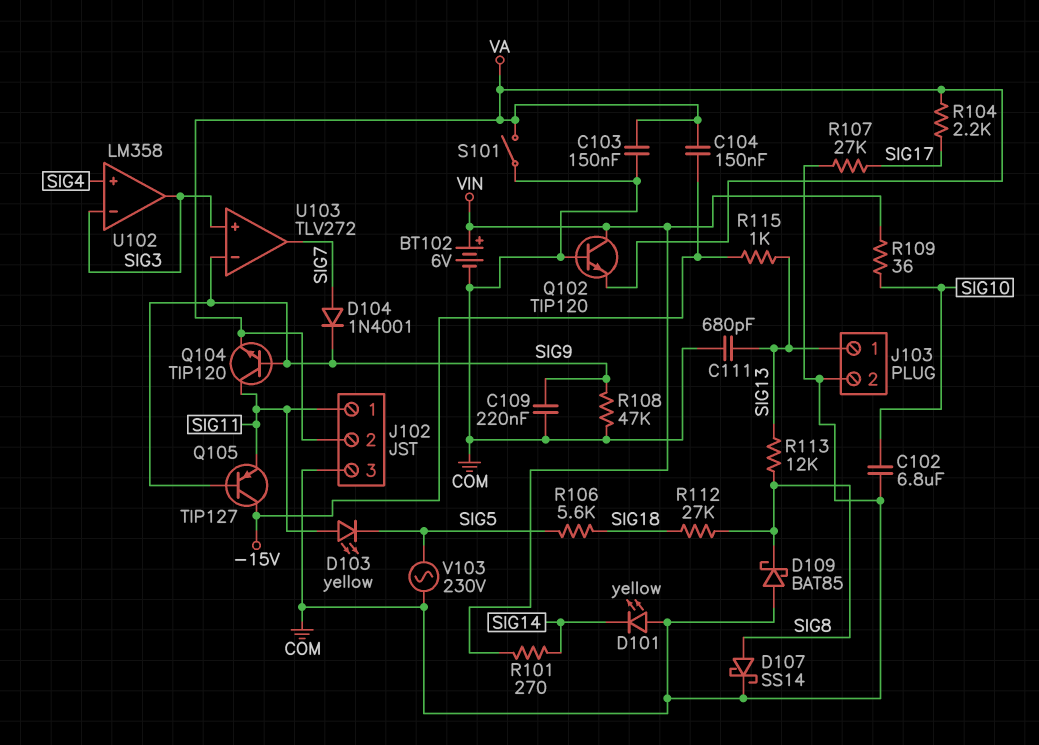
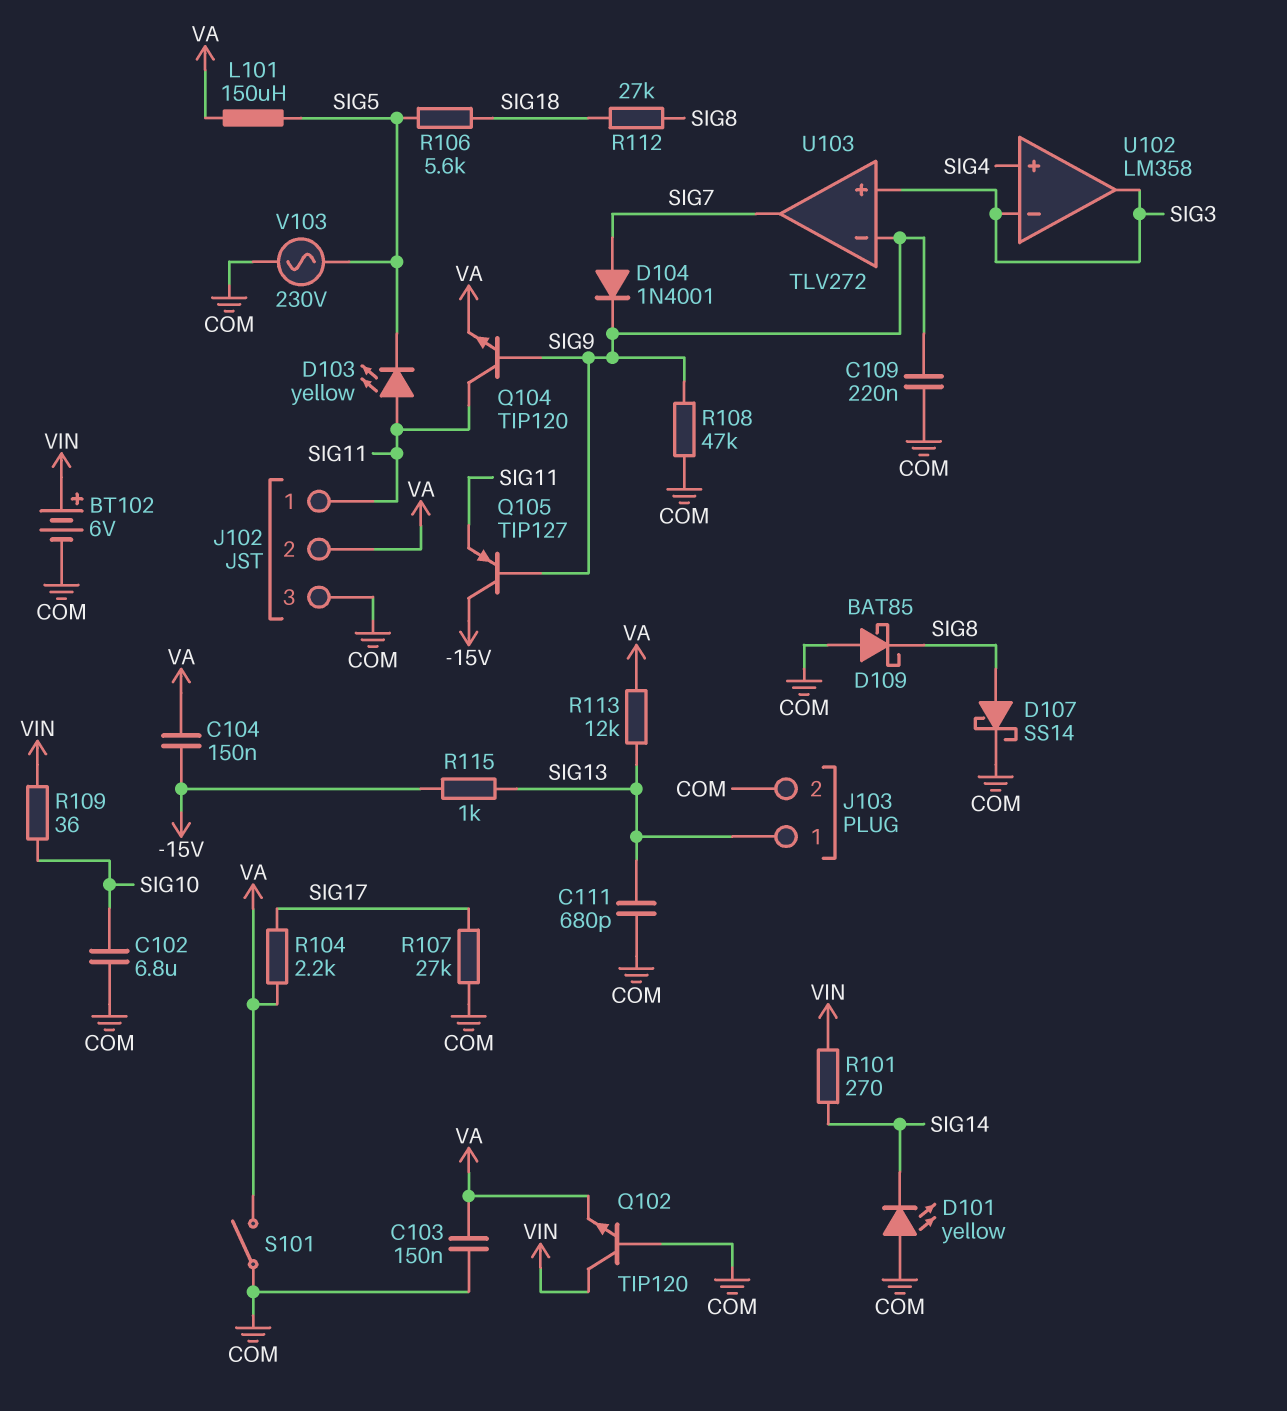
L101: none -> 150uH (SIG5, VA)
R113: 12k (SIG8, SIG13) -> 12k (SIG13, VA)

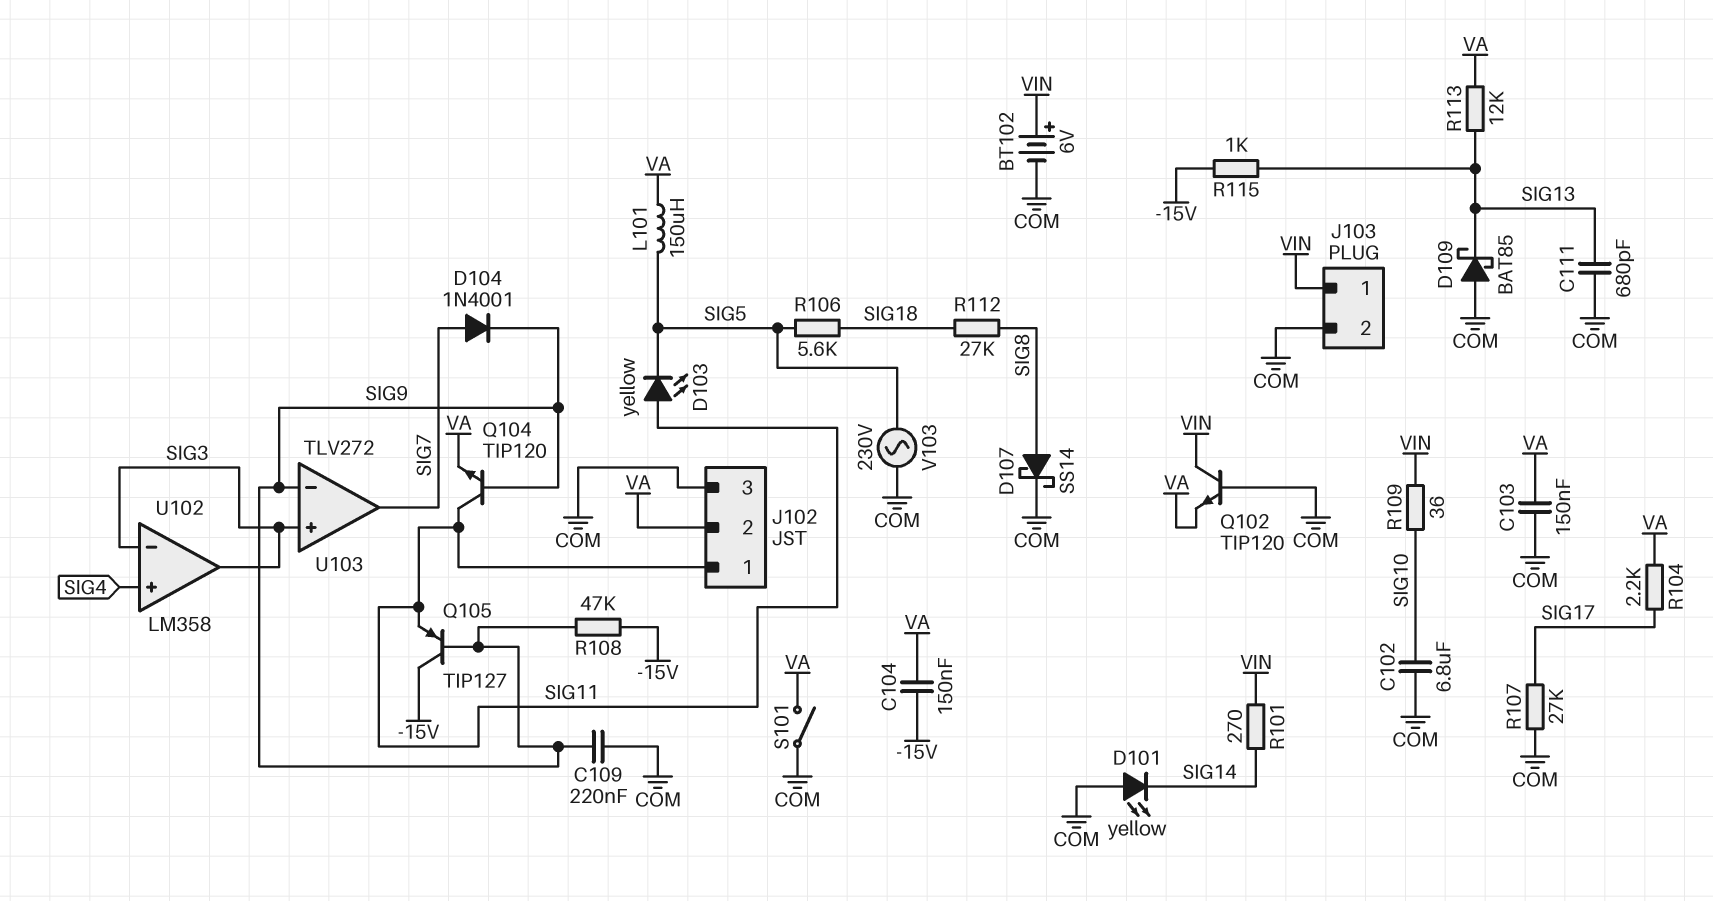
D109: schottky BAT85 (A COM, K SIG8) -> schottky BAT85 (A COM, K SIG13)
J103 pin 1: SIG13 -> VIN
R108: 47k (COM, SIG9) -> 47k (-15V, SIG9)

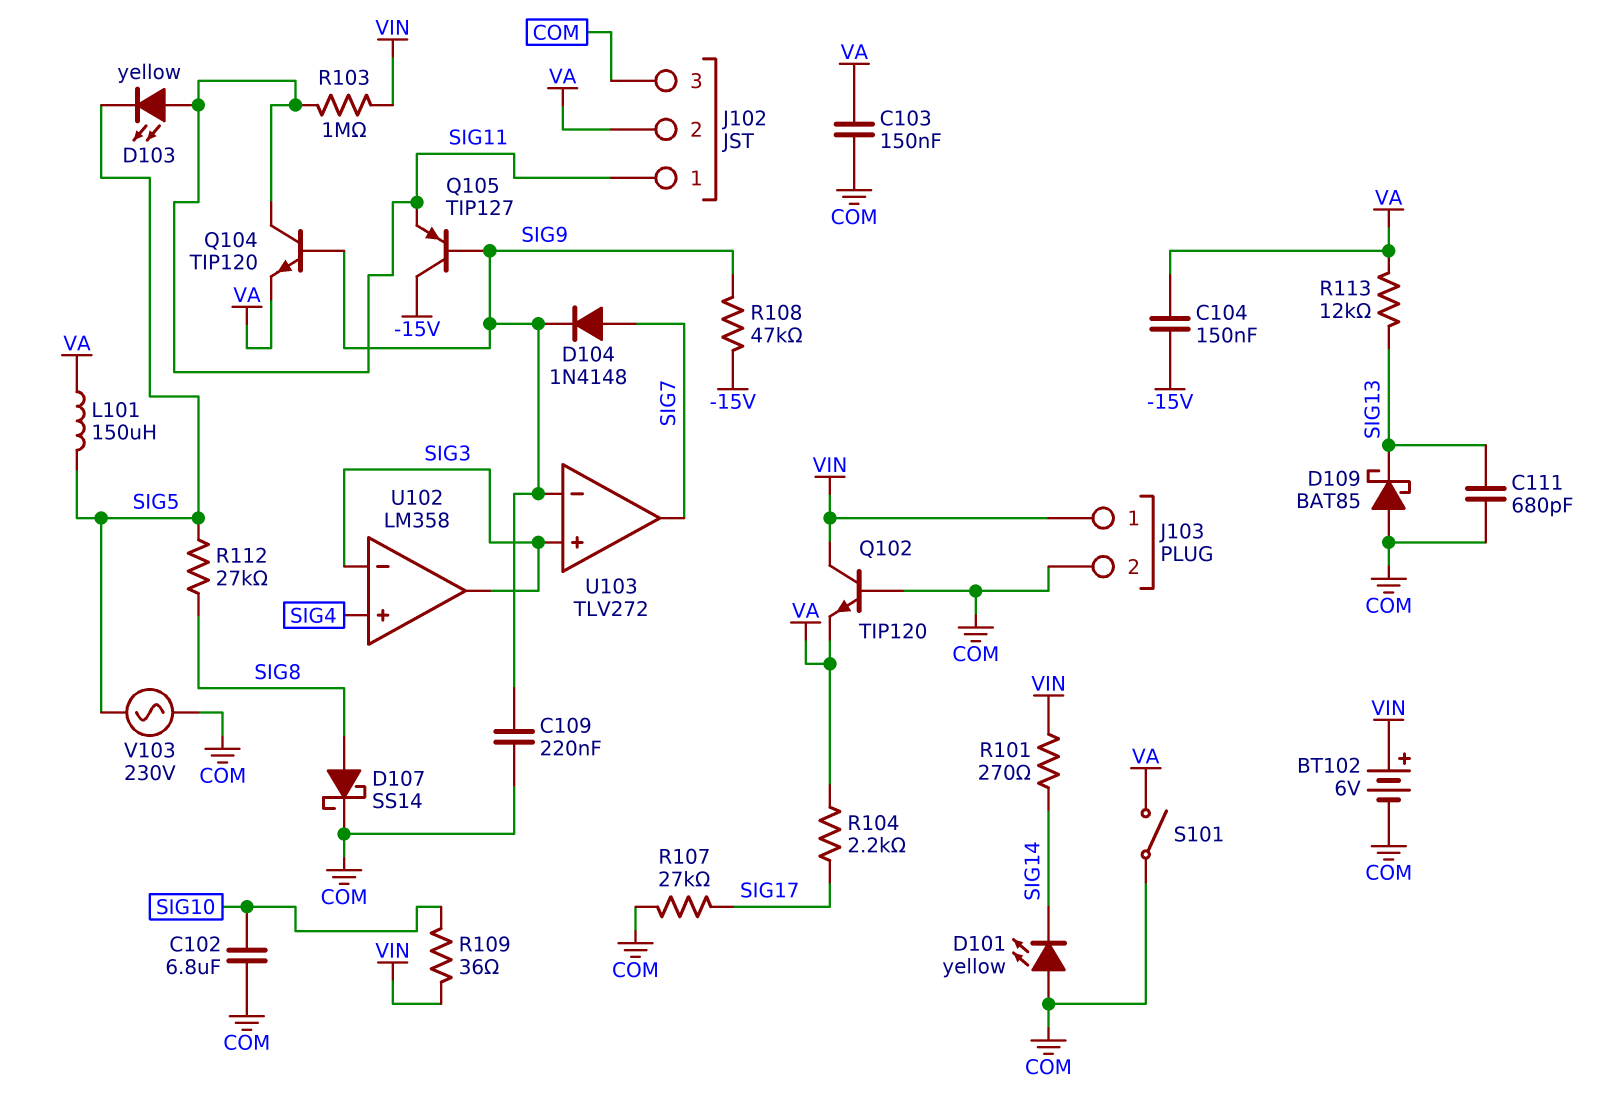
D104: diode 1N4001 (A SIG7, K SIG9) -> diode 1N4148 (A SIG7, K SIG9)
R103: none -> 1M (SIG11, VIN)
R106: 5.6k (SIG5, SIG18) -> none
R112: 27k (SIG8, SIG18) -> 27k (SIG5, SIG8)
R115: 1k (-15V, SIG13) -> none

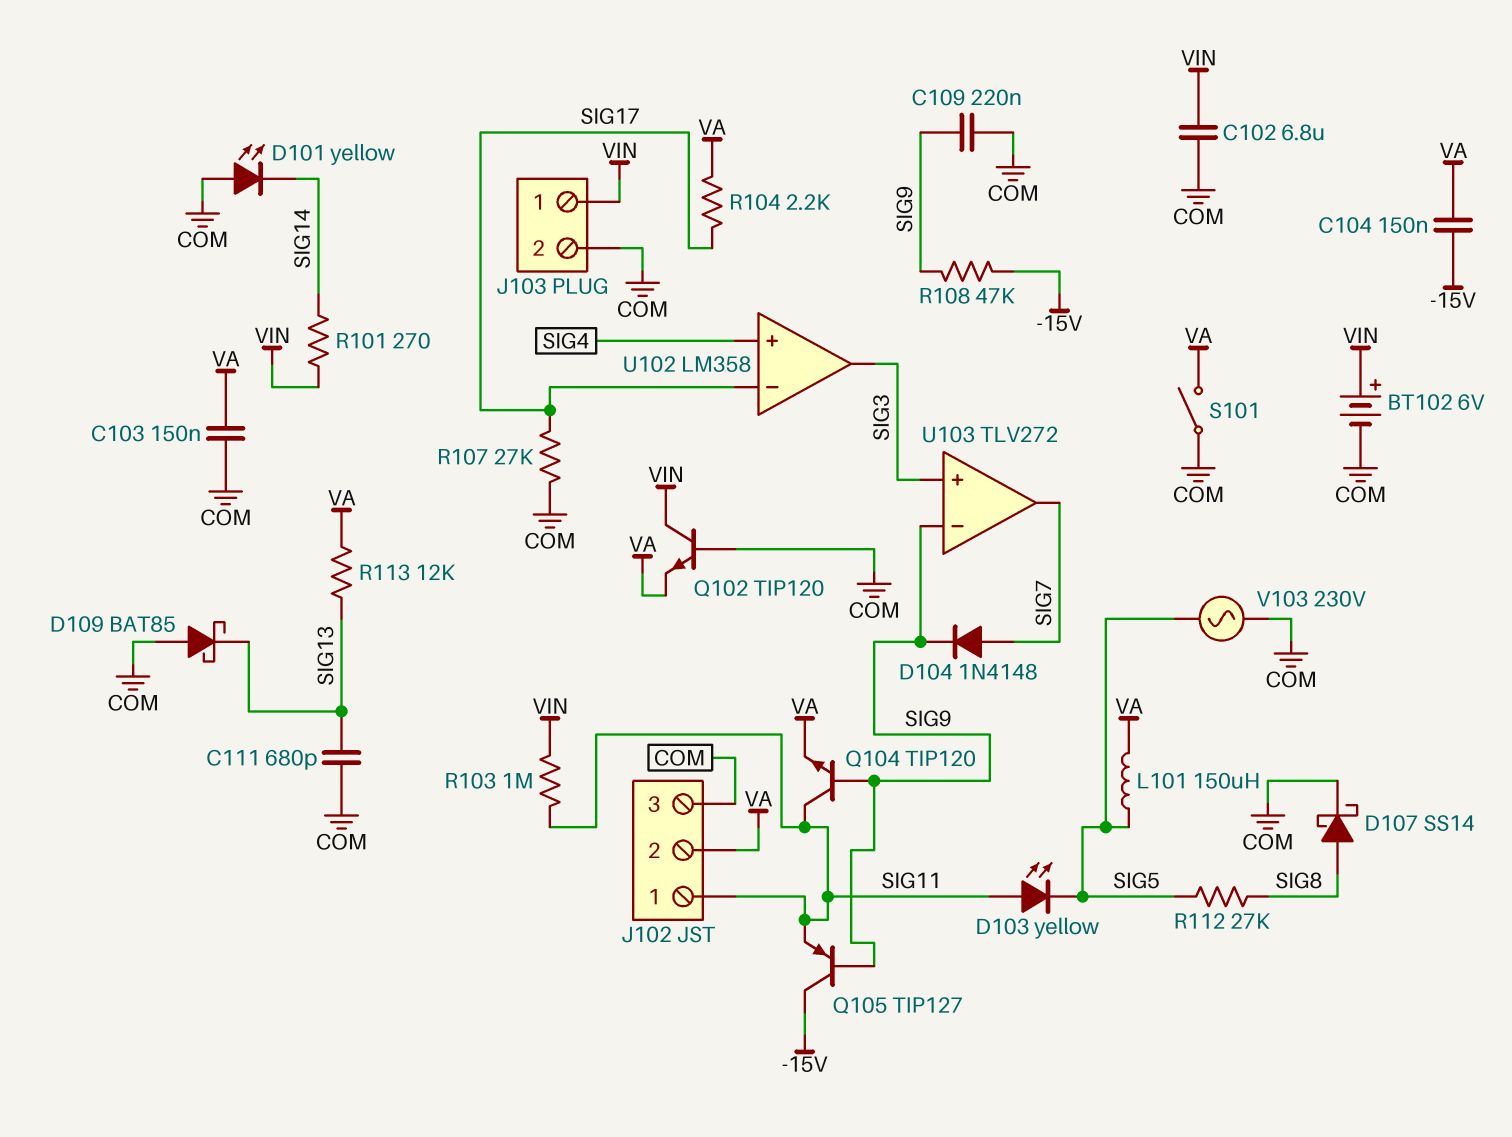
C102: 6.8uF (COM, SIG10) -> 6.8uF (COM, VIN)
R109: 36 (SIG10, VIN) -> none
U102 pin in-: SIG3 -> SIG17

